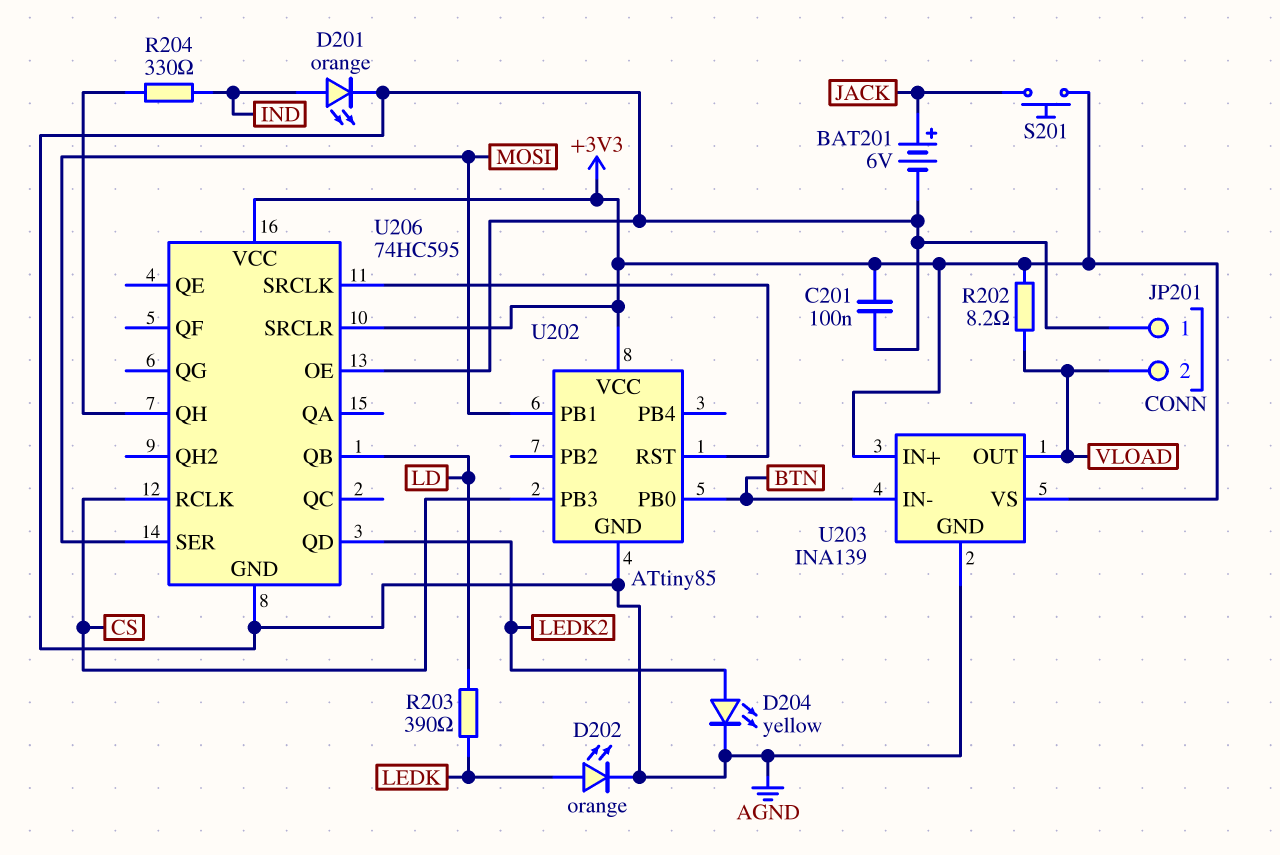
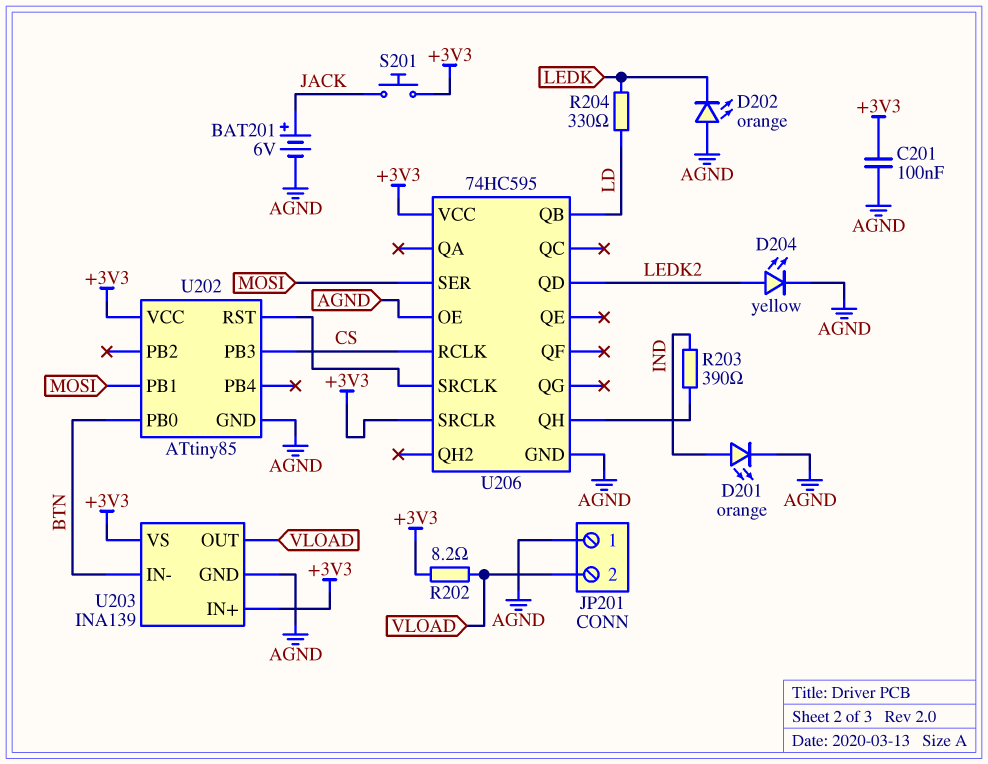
D202: LED orange (A LEDK, K AGND) -> LED orange (A AGND, K LEDK)
R203: 390 (LD, LEDK) -> 390 (IND, U206/QH)
R204: 330 (IND, U206/QH) -> 330 (LD, LEDK)

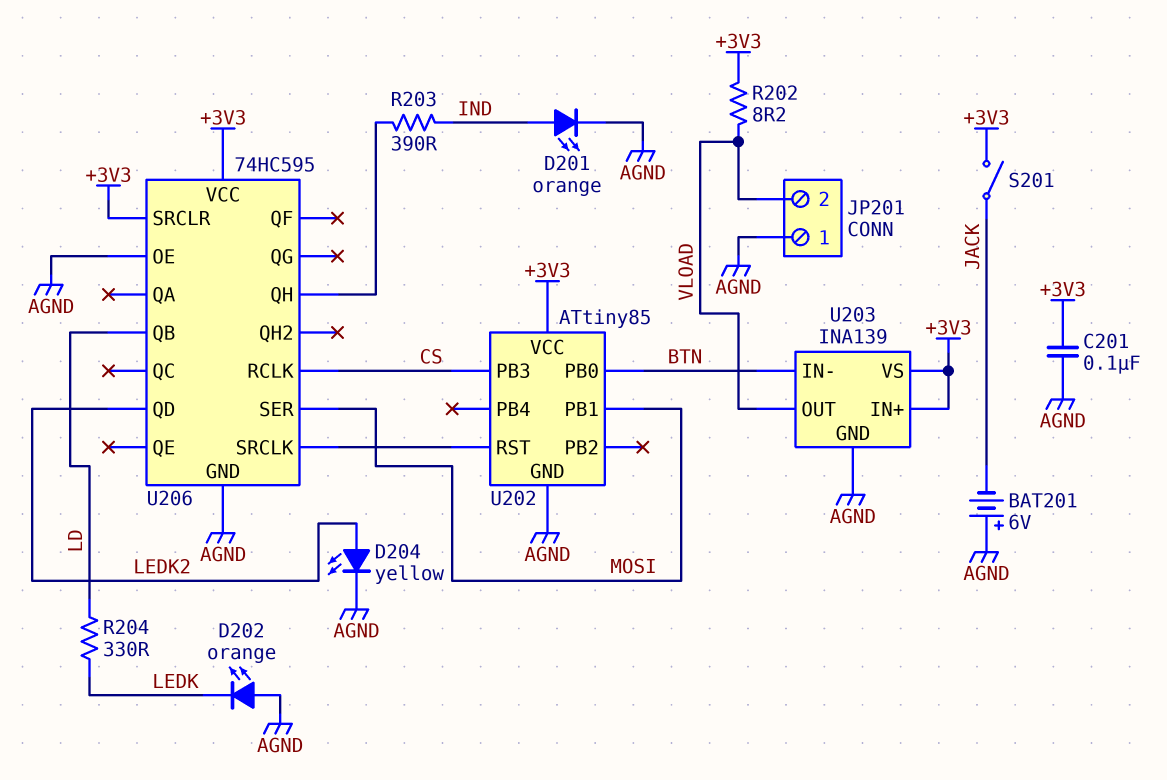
BAT201: 6V (plus JACK, minus AGND) -> 6V (plus AGND, minus JACK)
S201: button (+3V3, JACK) -> switch (+3V3, JACK)

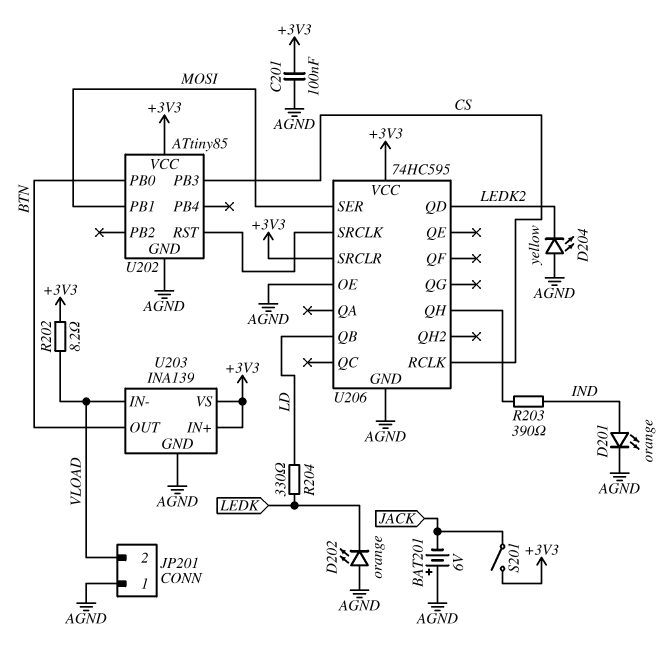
D204: LED yellow (A LEDK2, K AGND) -> LED yellow (A AGND, K LEDK2)
U203 pin IN-: BTN -> VLOAD
U203 pin OUT: VLOAD -> BTN

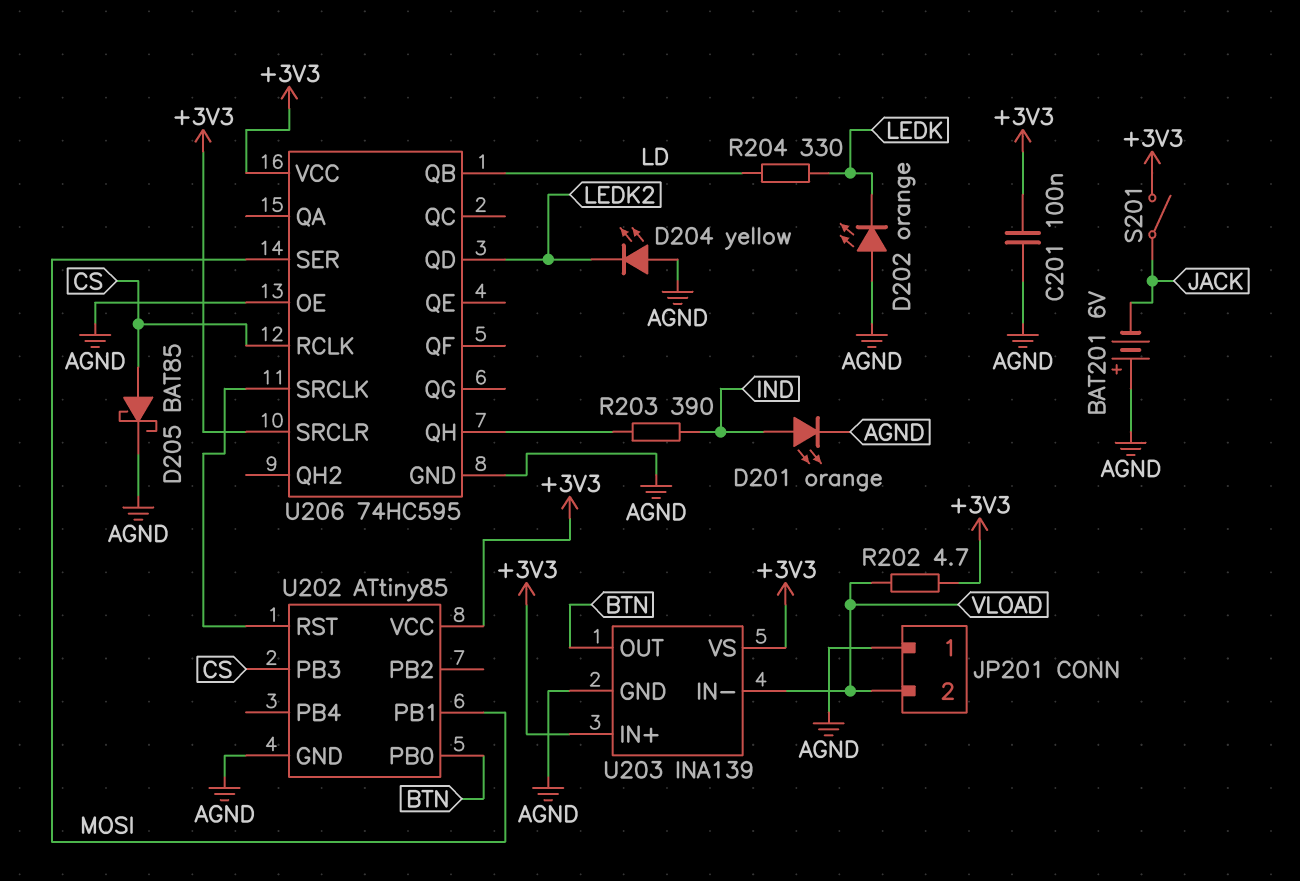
D205: none -> schottky BAT85 (A CS, K AGND)
R202: 8.2 (+3V3, VLOAD) -> 4.7 (+3V3, VLOAD)

